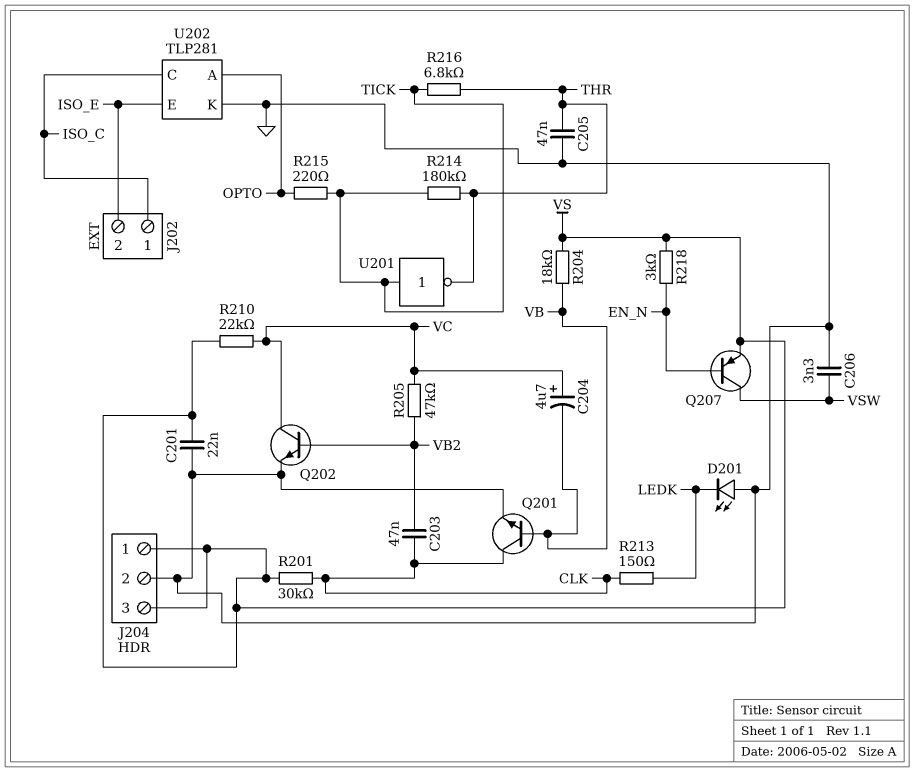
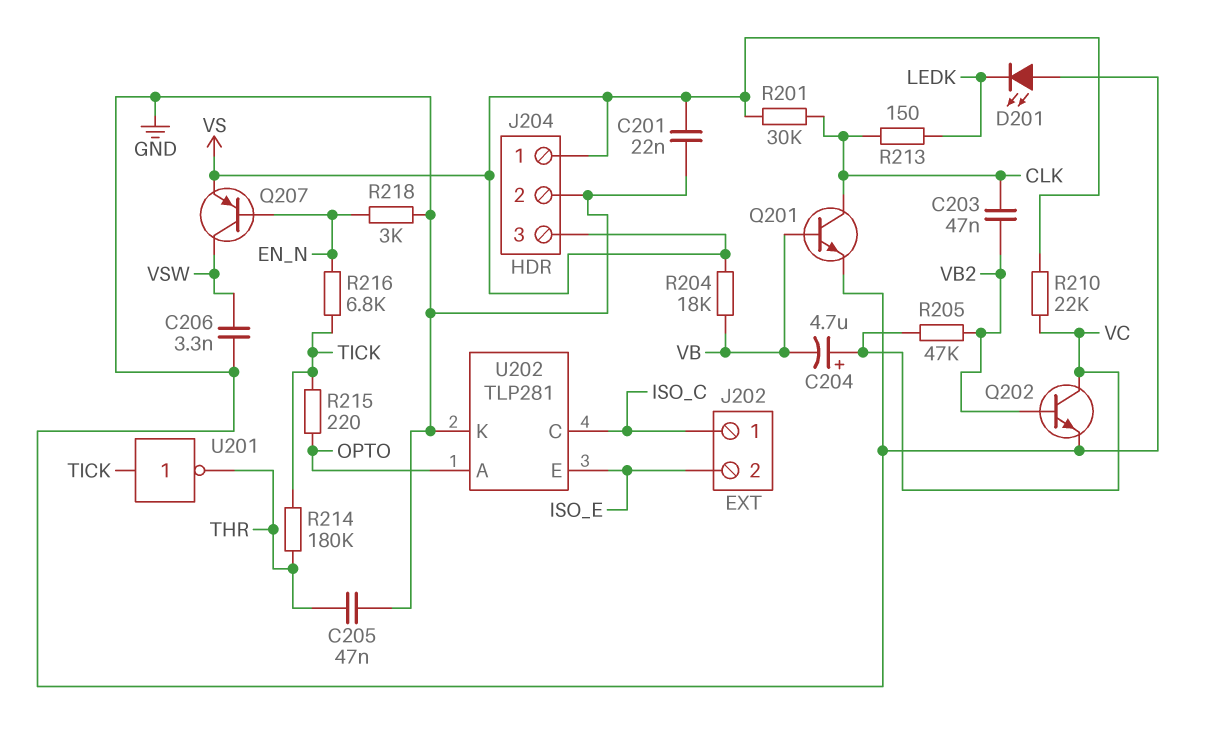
R216: 6.8k (THR, TICK) -> 6.8k (EN_N, TICK)
R218: 3k (EN_N, VS) -> 3k (EN_N, GND)

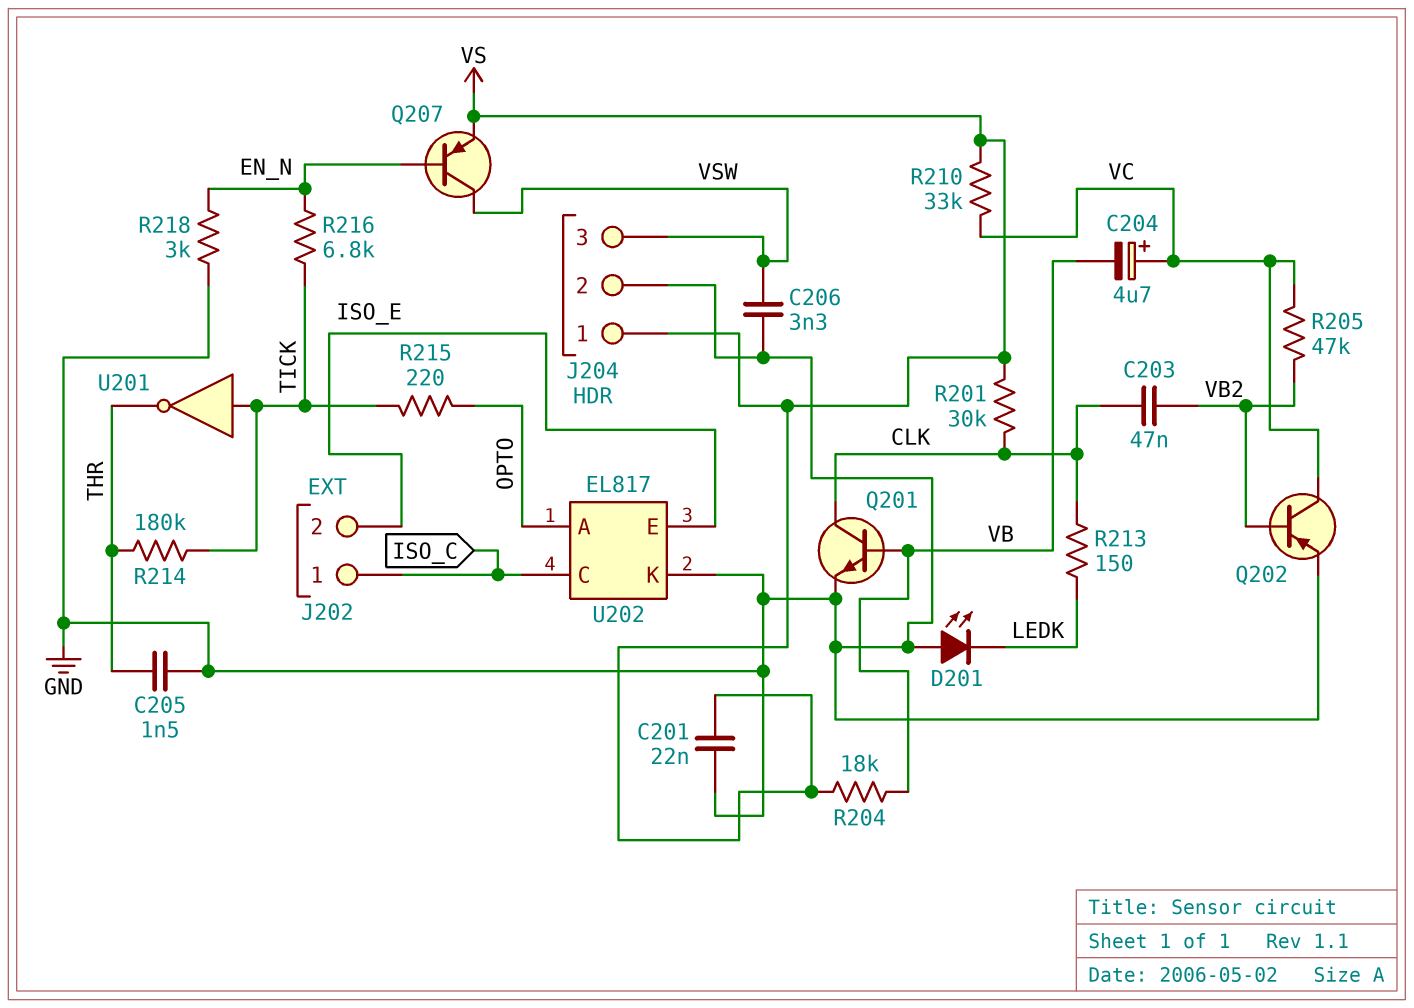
C205: 47nF (GND, THR) -> 1.5nF (GND, THR)
J204 pin 3: VS -> VSW
Q202: NPN (B VB2, C VC, E GND) -> PNP (B VB2, C VC, E GND)
R210: 22k (VC, VS) -> 33k (VC, VS)
U202: TLP281 -> EL817

